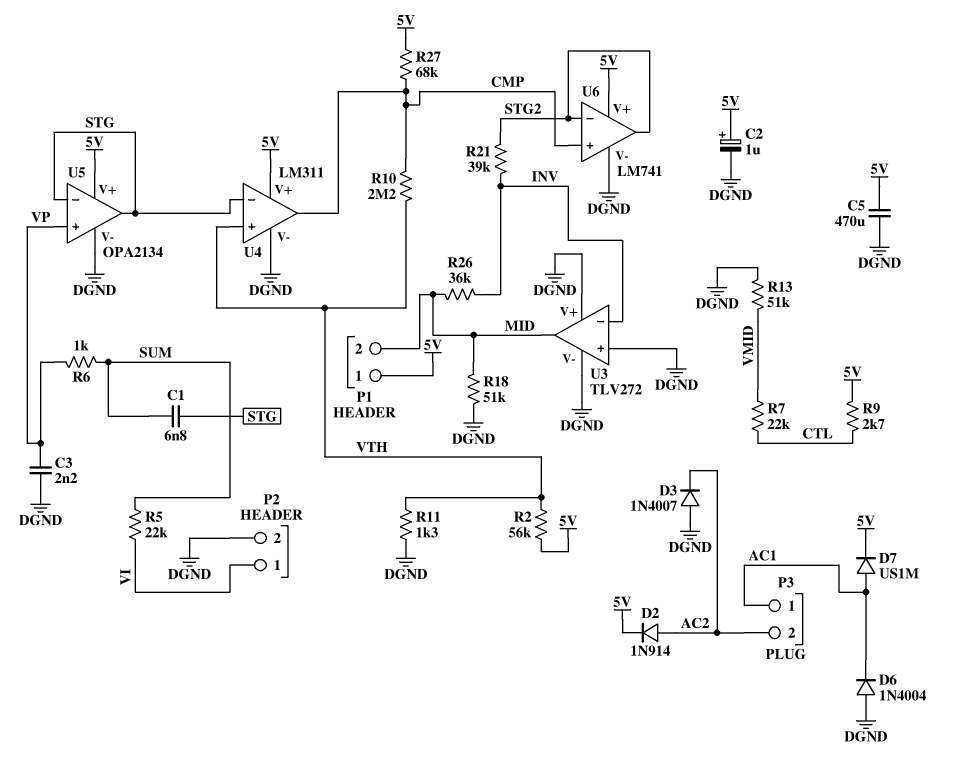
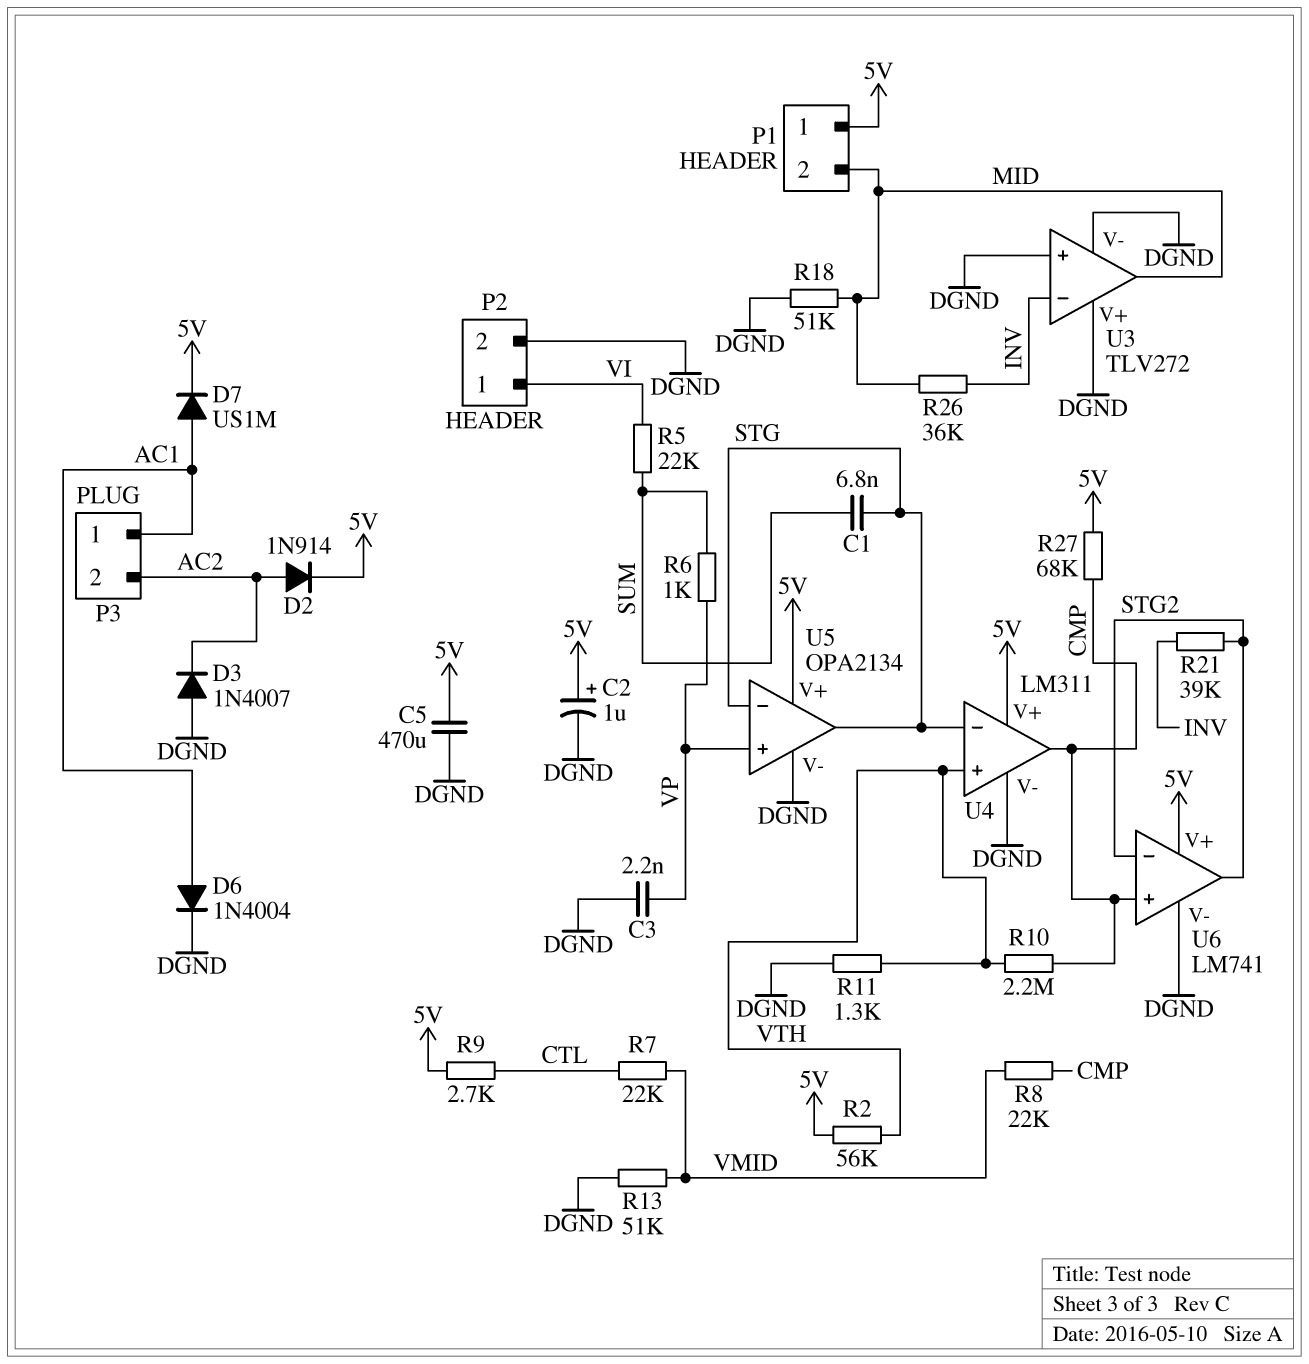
D6: diode 1N4004 (A DGND, K AC1) -> diode 1N4004 (A AC1, K DGND)
R8: none -> 22k (CMP, VMID)

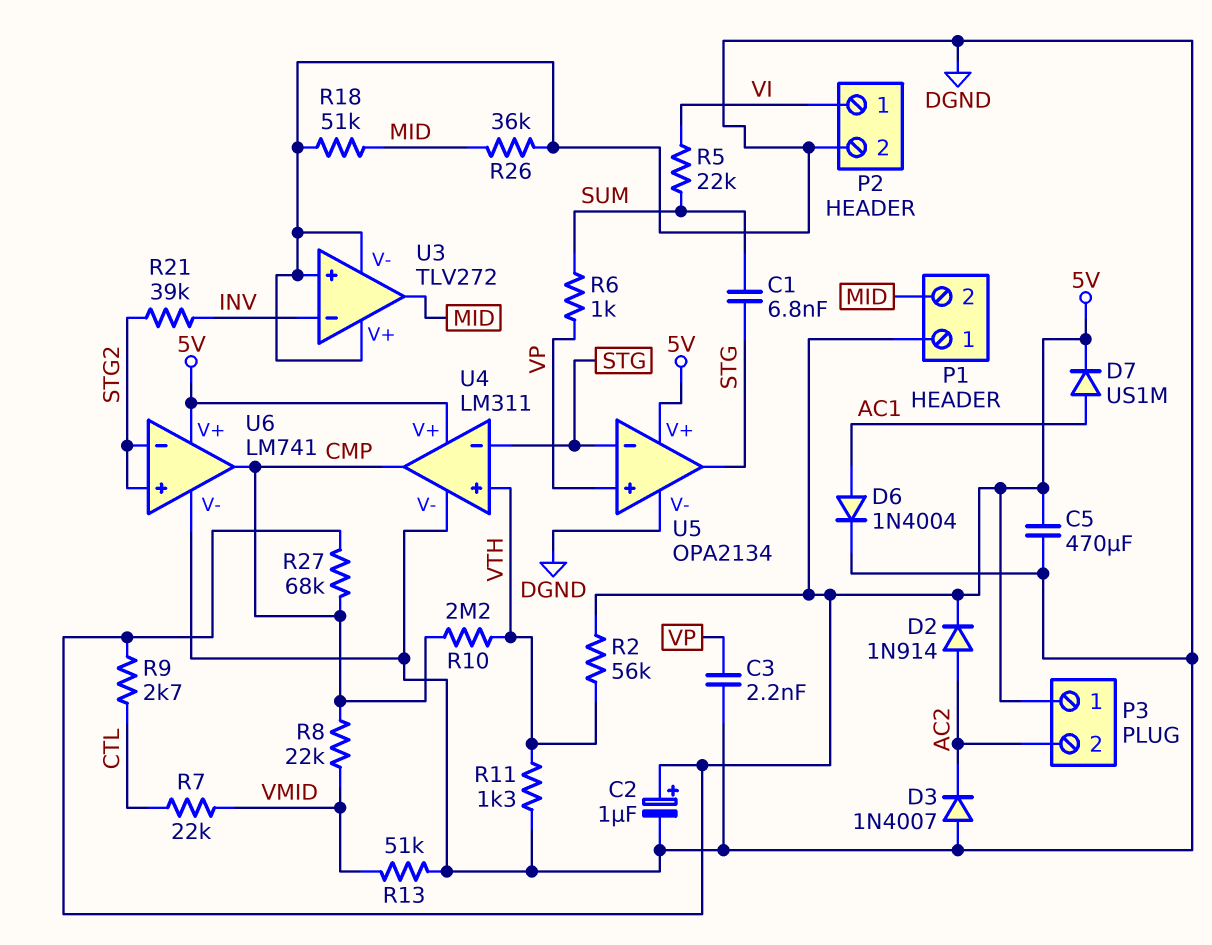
P3 pin 1: AC1 -> 5V
R26: 36k (INV, MID) -> 36k (DGND, MID)
U6 pin in+: CMP -> STG2
U6 pin out: STG2 -> CMP

